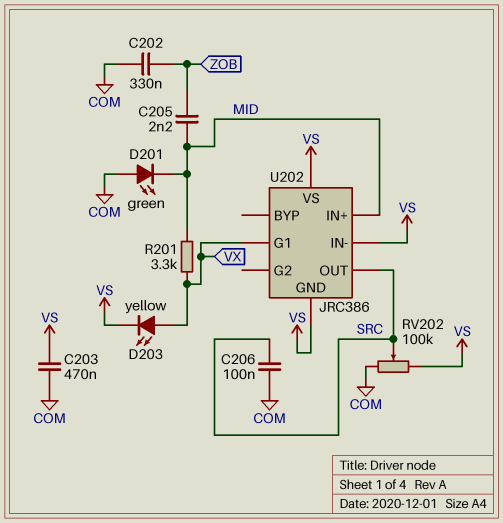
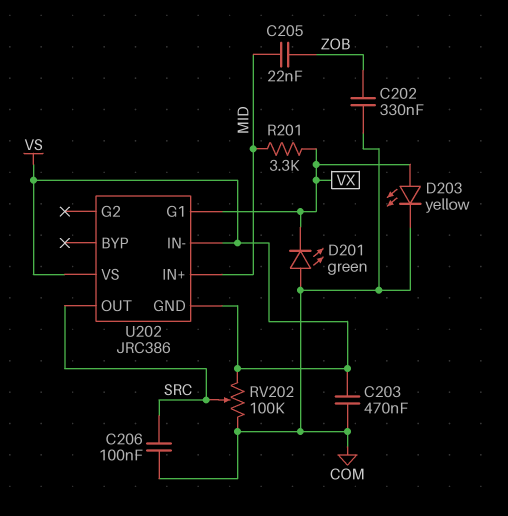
C205: 2.2nF (MID, ZOB) -> 22nF (MID, ZOB)
D201: LED green (A COM, K MID) -> LED green (A COM, K VX)
D203: LED yellow (A VX, K VS) -> LED yellow (A VX, K COM)

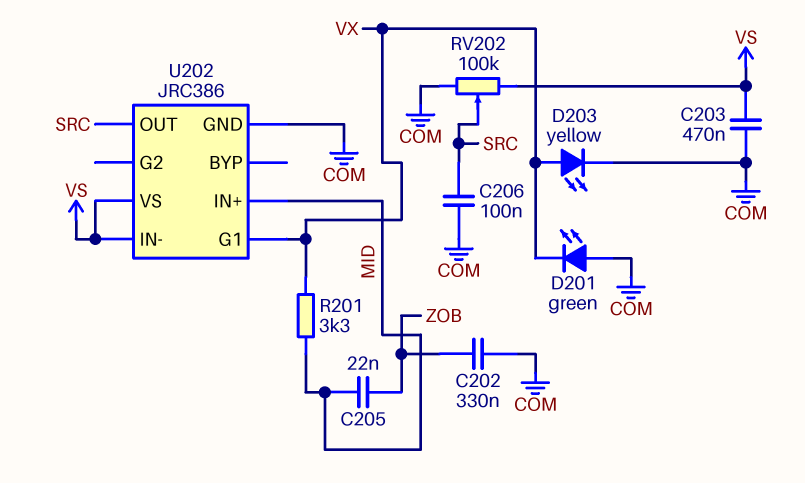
U202 pin GND: VS -> COM

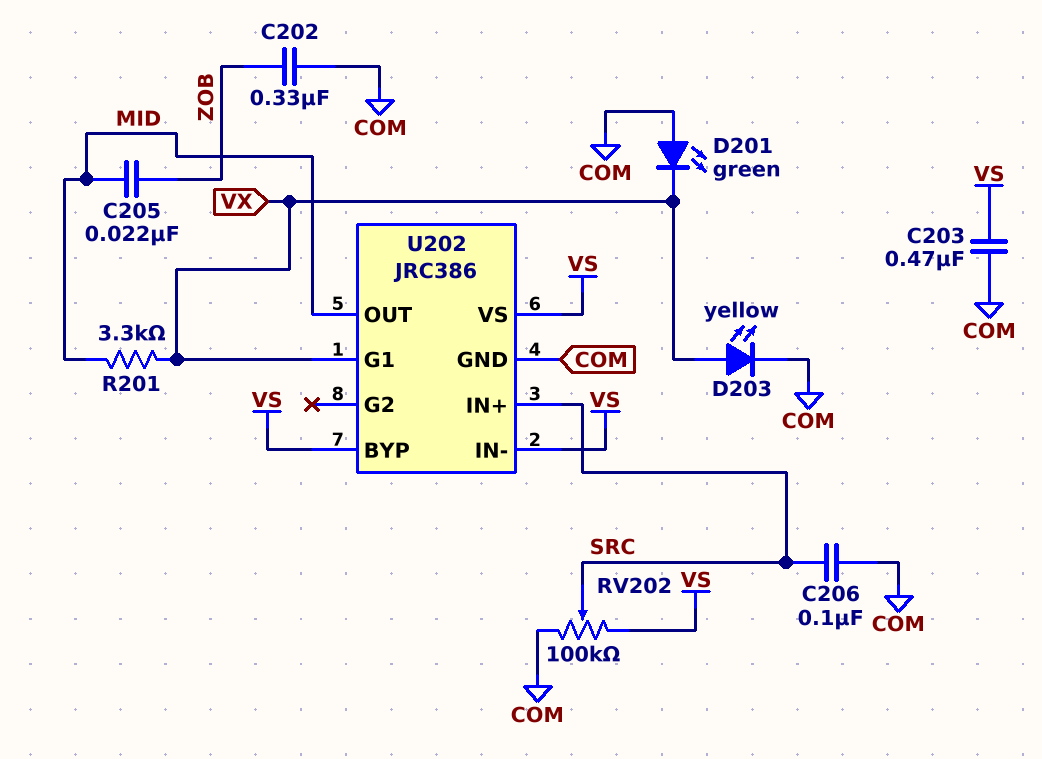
U202 pin BYP: none -> VS
U202 pin IN+: MID -> SRC
U202 pin OUT: SRC -> MID

